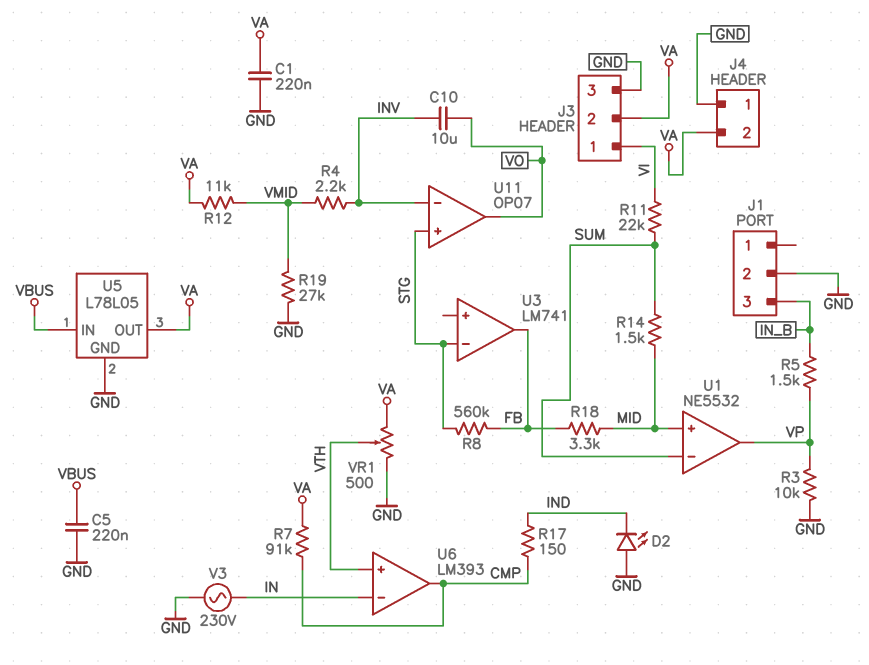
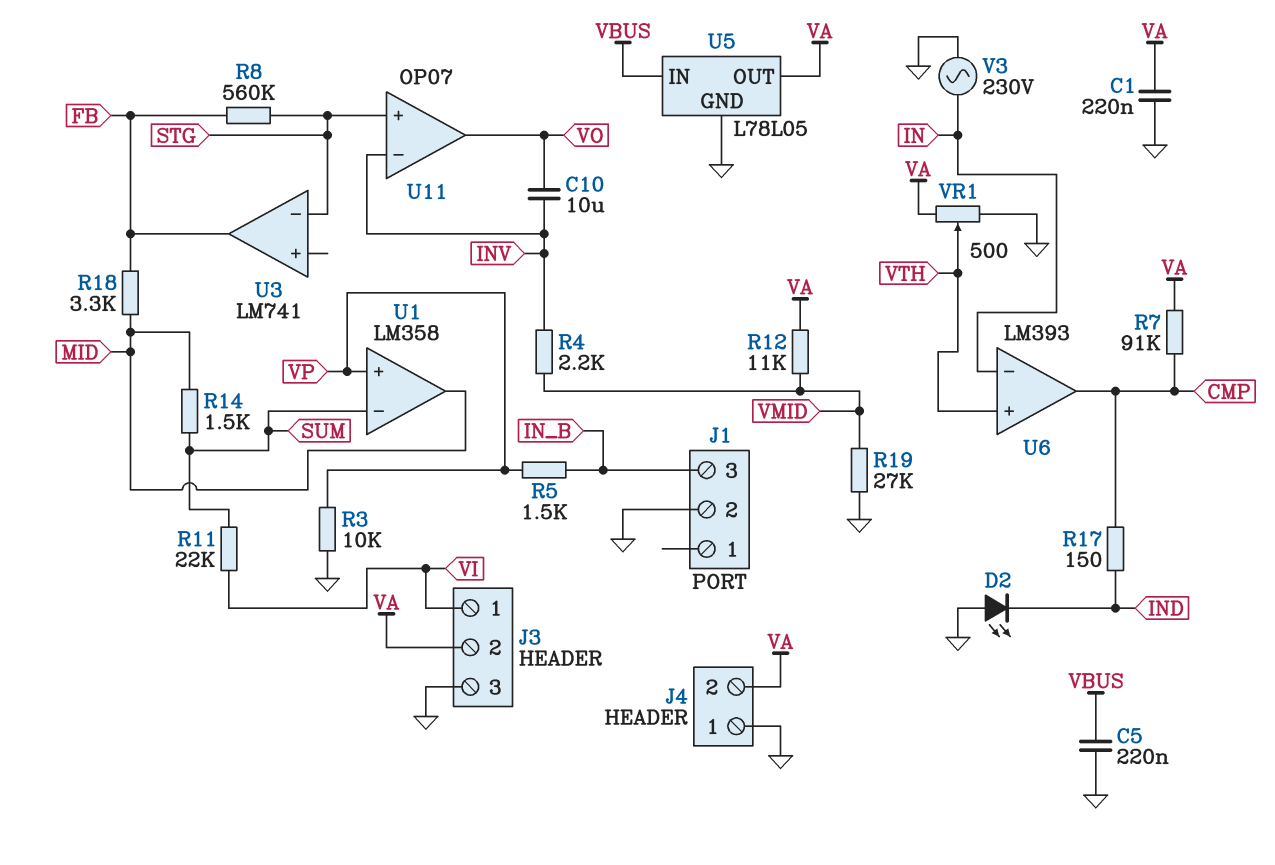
U1: NE5532 -> LM358
U1 pin in+: MID -> VP
U1 pin out: VP -> MID

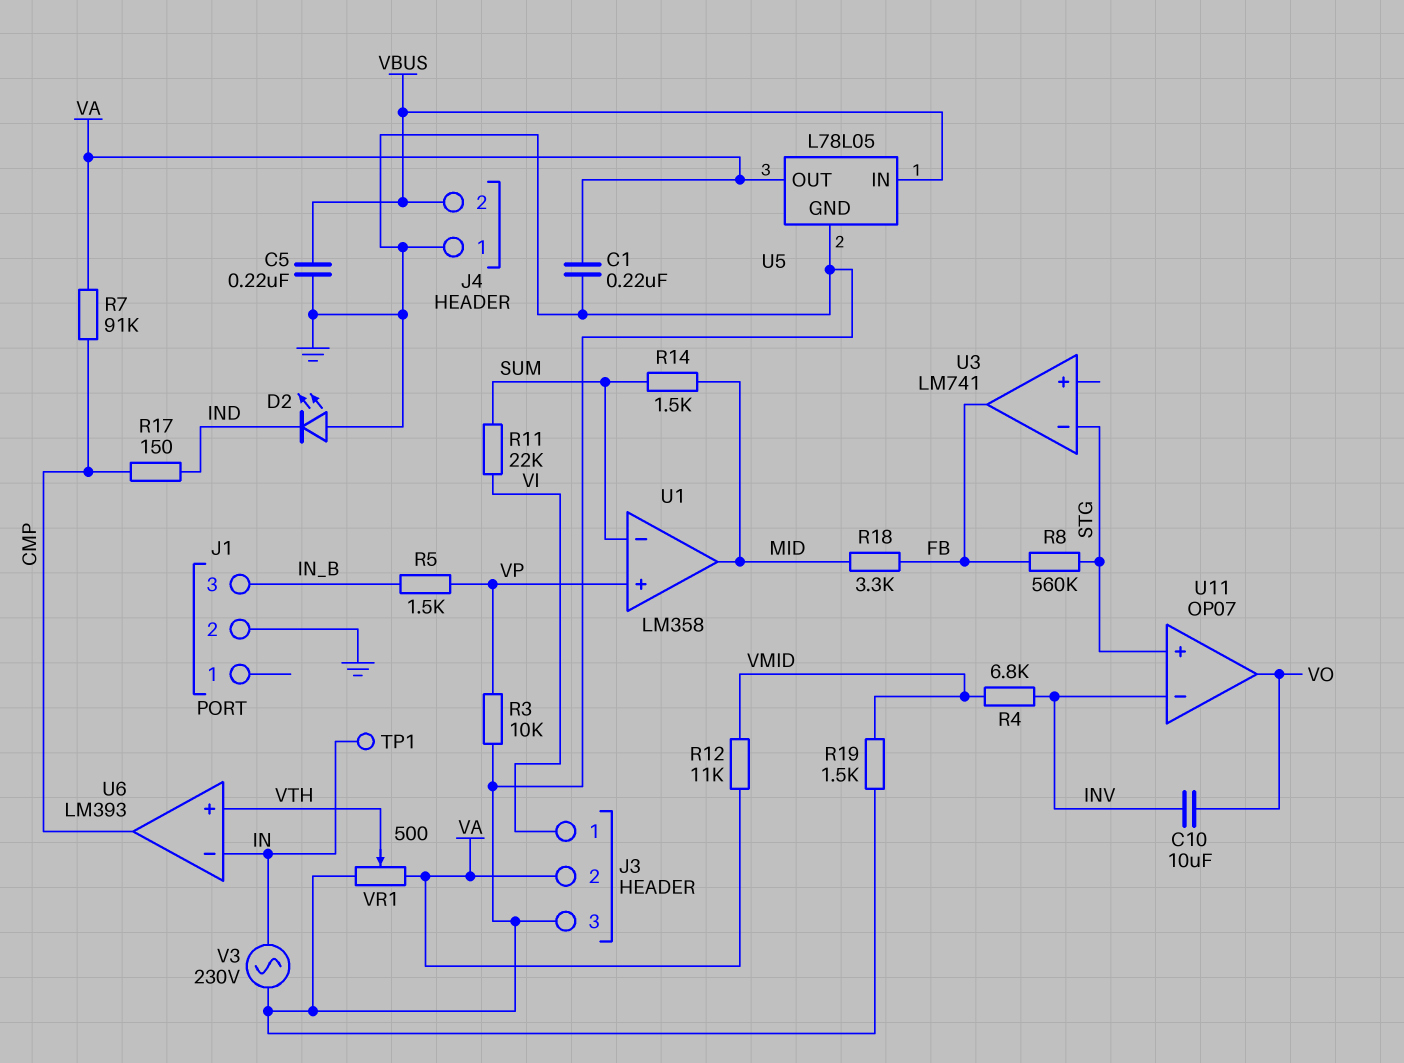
J4 pin 2: VA -> VBUS
R4: 2.2k (INV, VMID) -> 6.8k (INV, VMID)
R19: 27k (GND, VMID) -> 1.5k (GND, VMID)
TP1: none -> test point (IN)

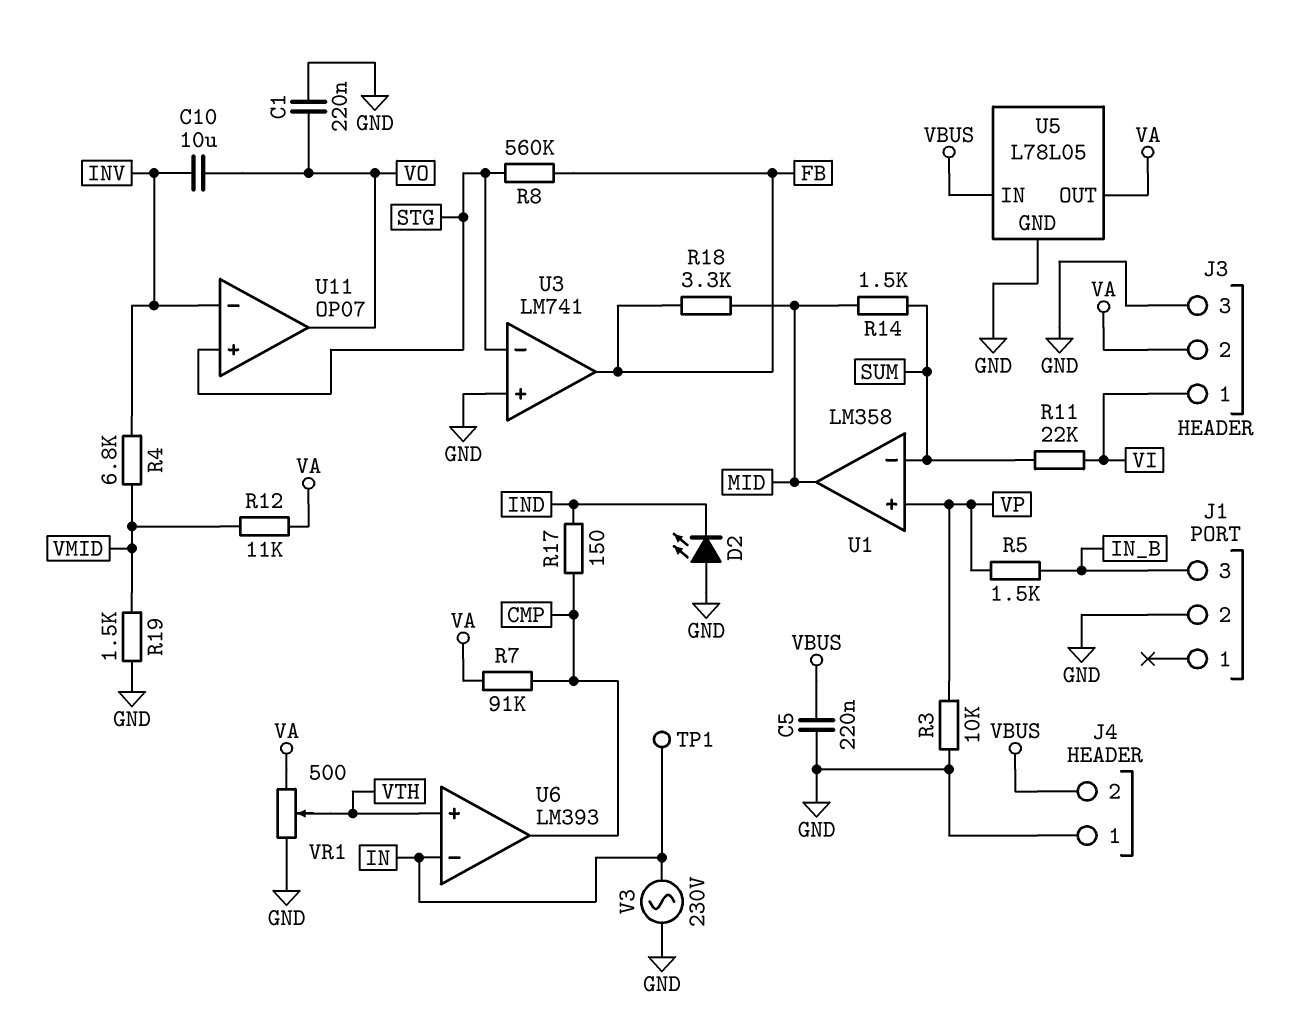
C1: 220nF (GND, VA) -> 220nF (GND, VO)
U3 pin in+: none -> GND

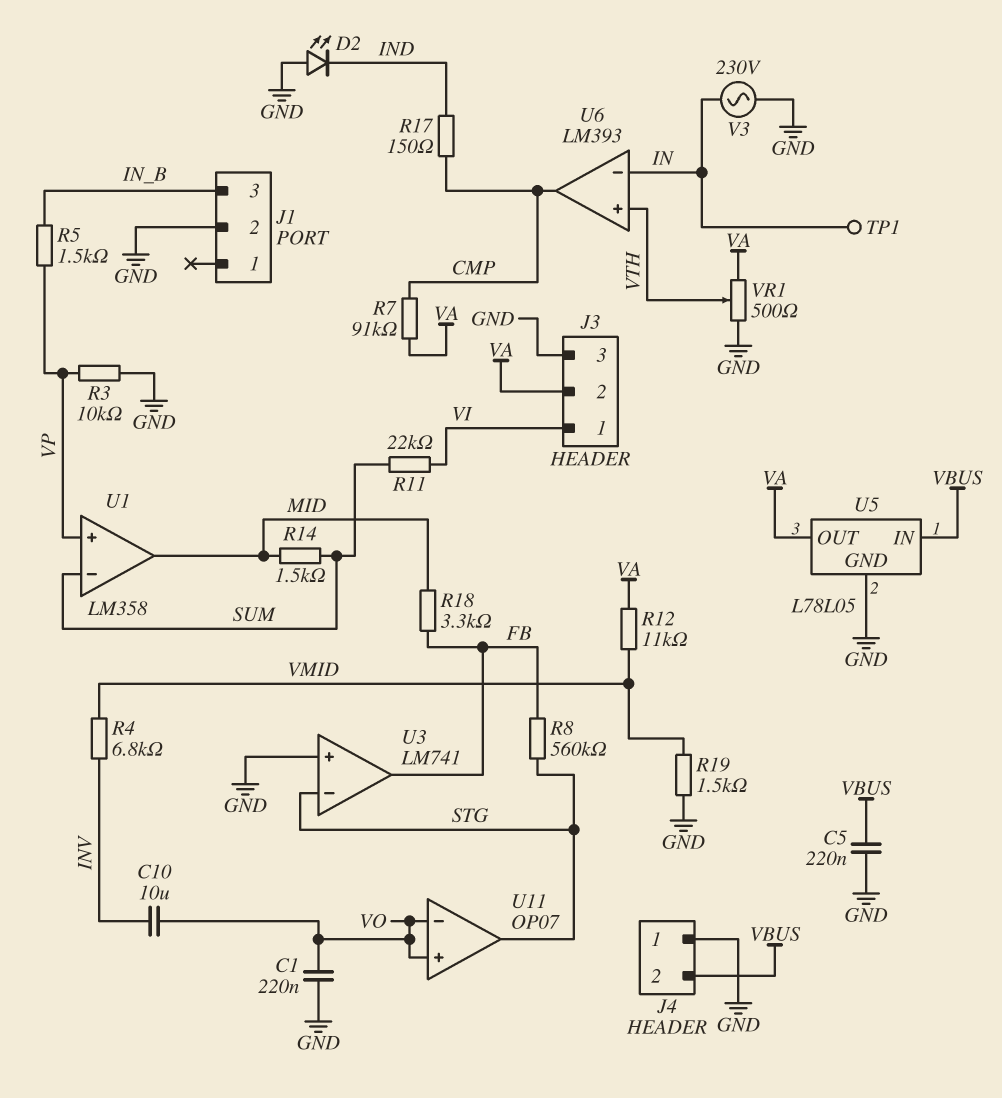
U11 pin in+: STG -> VO
U11 pin in-: INV -> VO
U11 pin out: VO -> STG

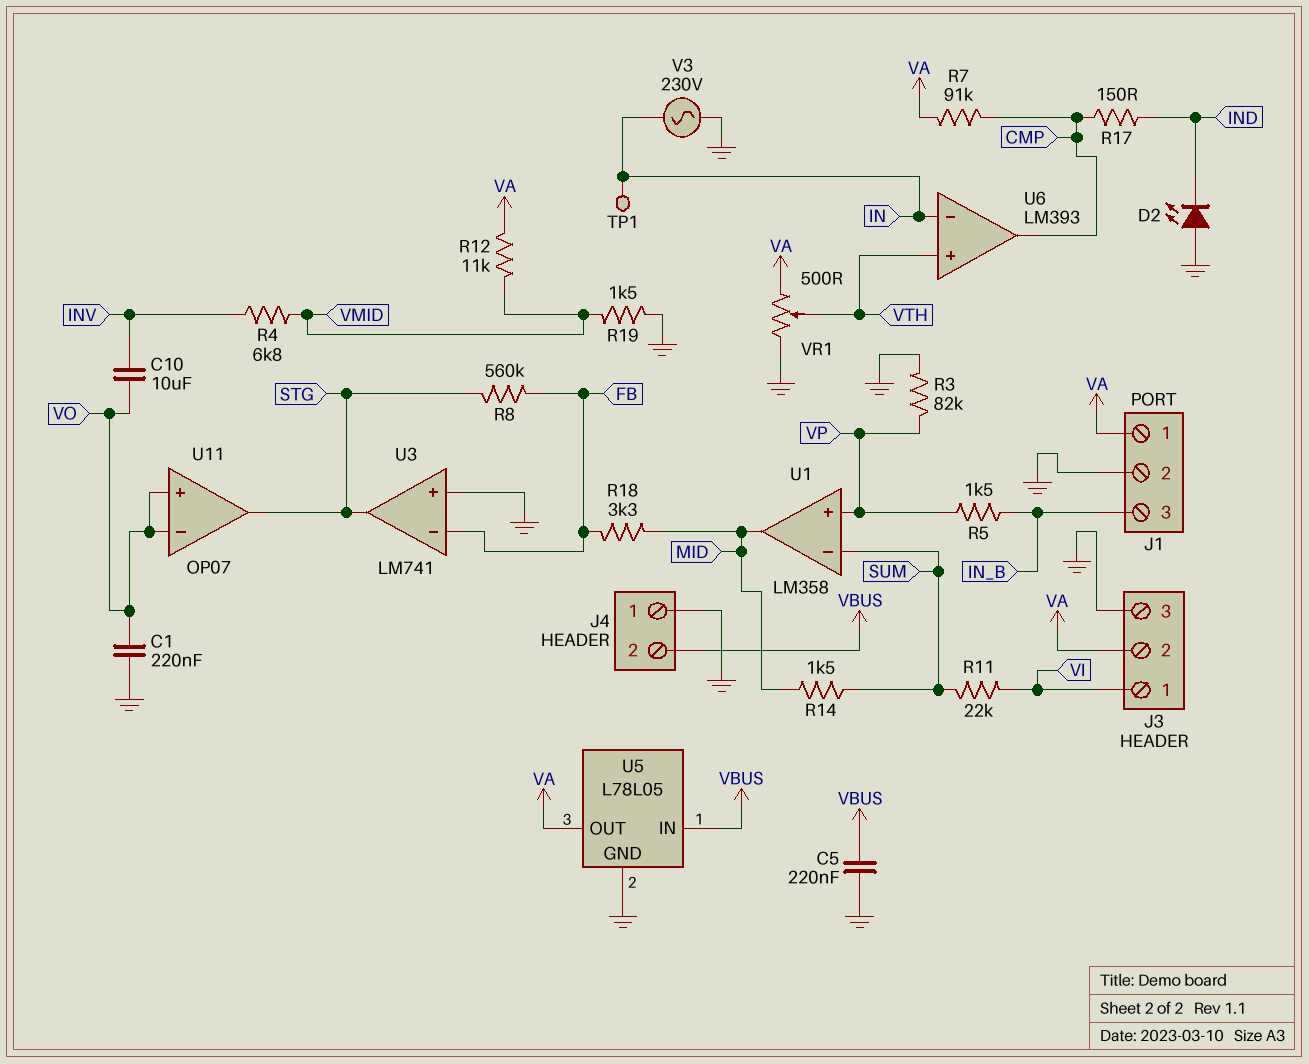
J1 pin 1: none -> VA
R3: 10k (GND, VP) -> 82k (GND, VP)
U3 pin in-: STG -> FB
U3 pin out: FB -> STG

